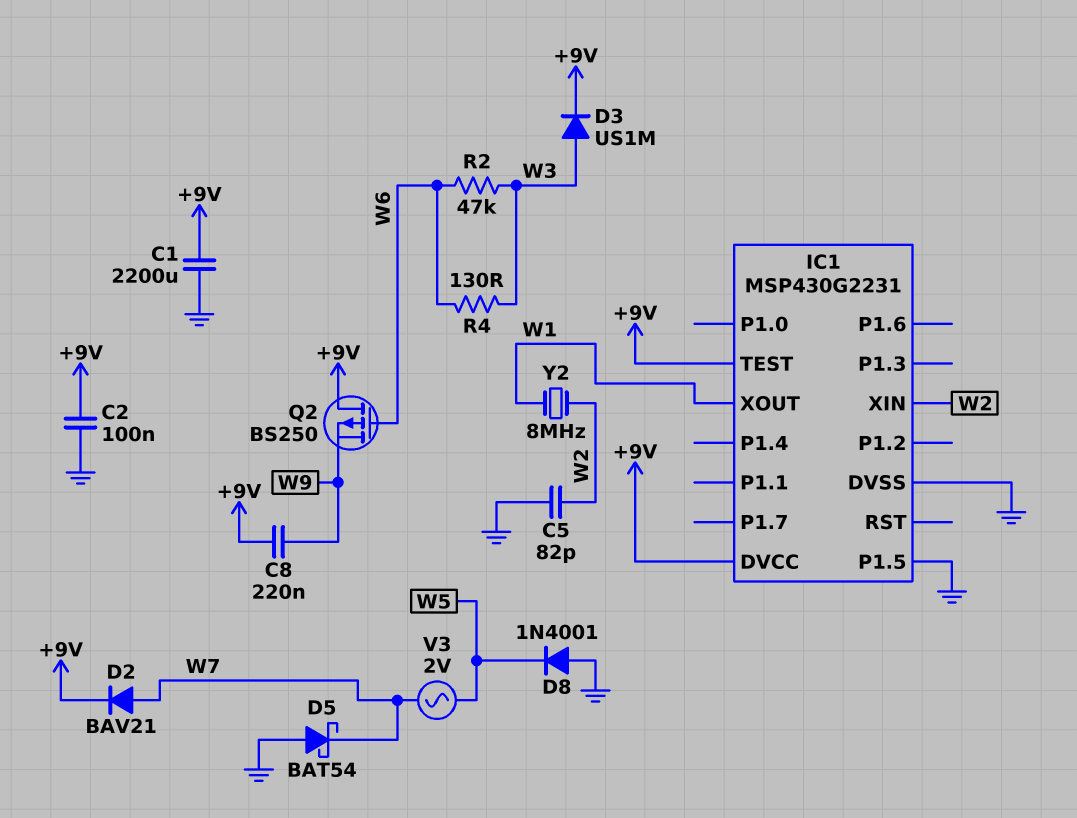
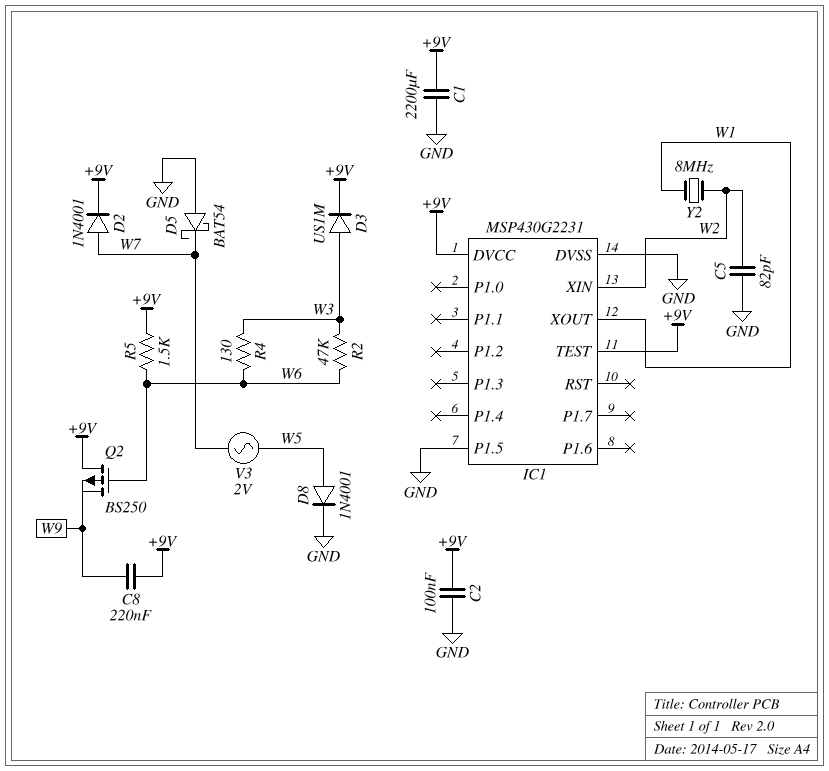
D2: diode BAV21 (A W7, K +9V) -> diode 1N4001 (A W7, K +9V)
D8: diode 1N4001 (A GND, K W5) -> diode 1N4001 (A W5, K GND)
R5: none -> 1.5k (+9V, W6)

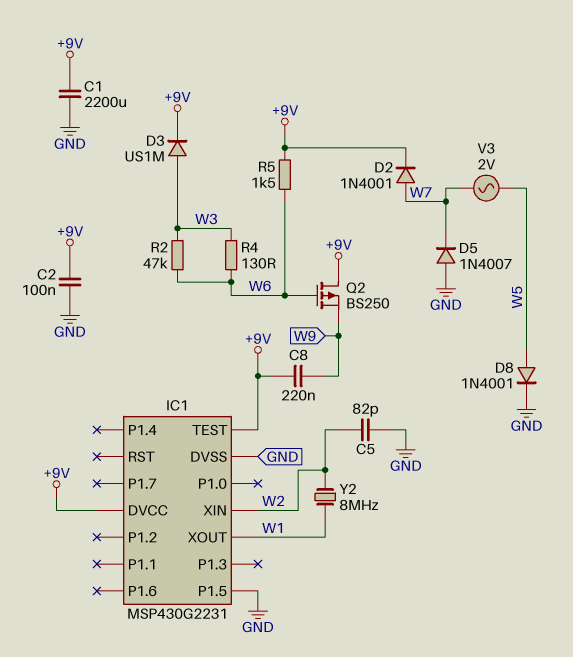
D5: schottky BAT54 (A GND, K W7) -> diode 1N4007 (A GND, K W7)

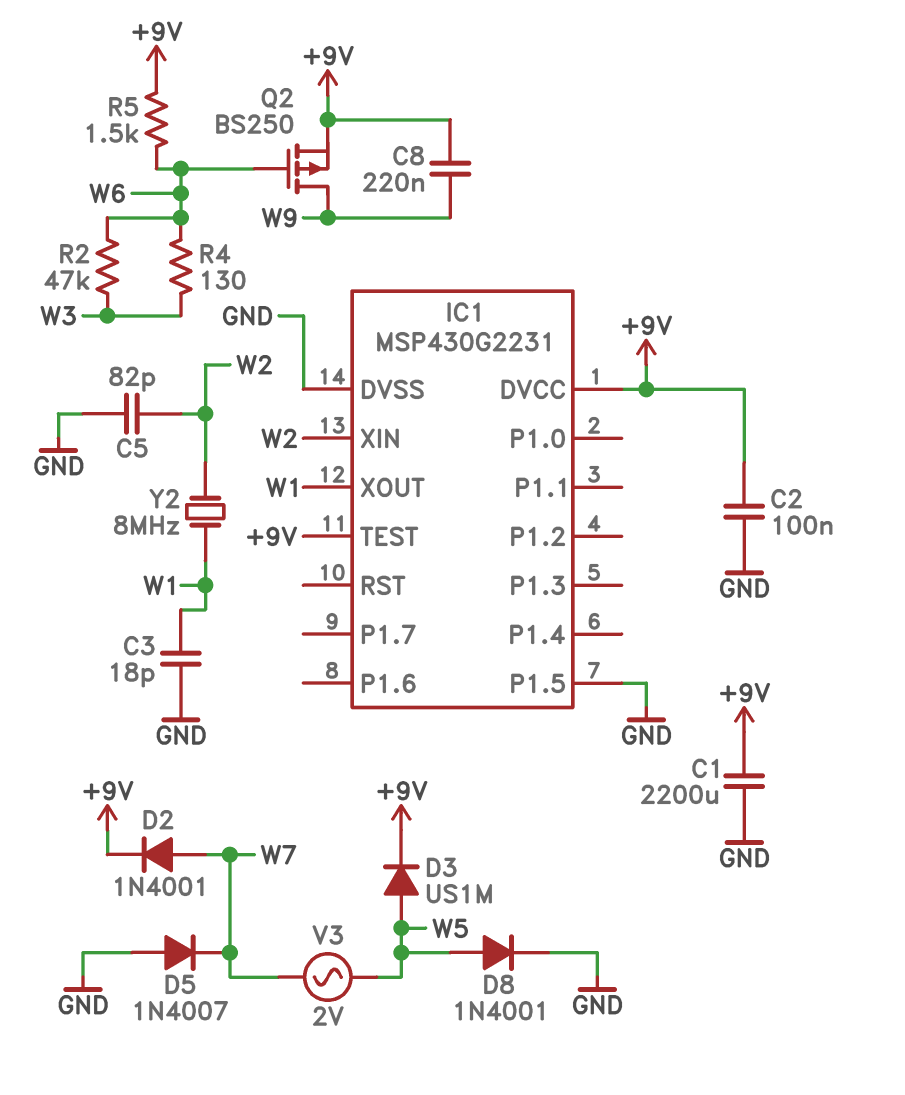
C3: none -> 18pF (GND, W1)
D3: diode US1M (A W3, K +9V) -> diode US1M (A W5, K +9V)
Q2: PMOS BS250 (G W6, D +9V, S W9) -> PMOS BS250 (G W6, D W9, S +9V)

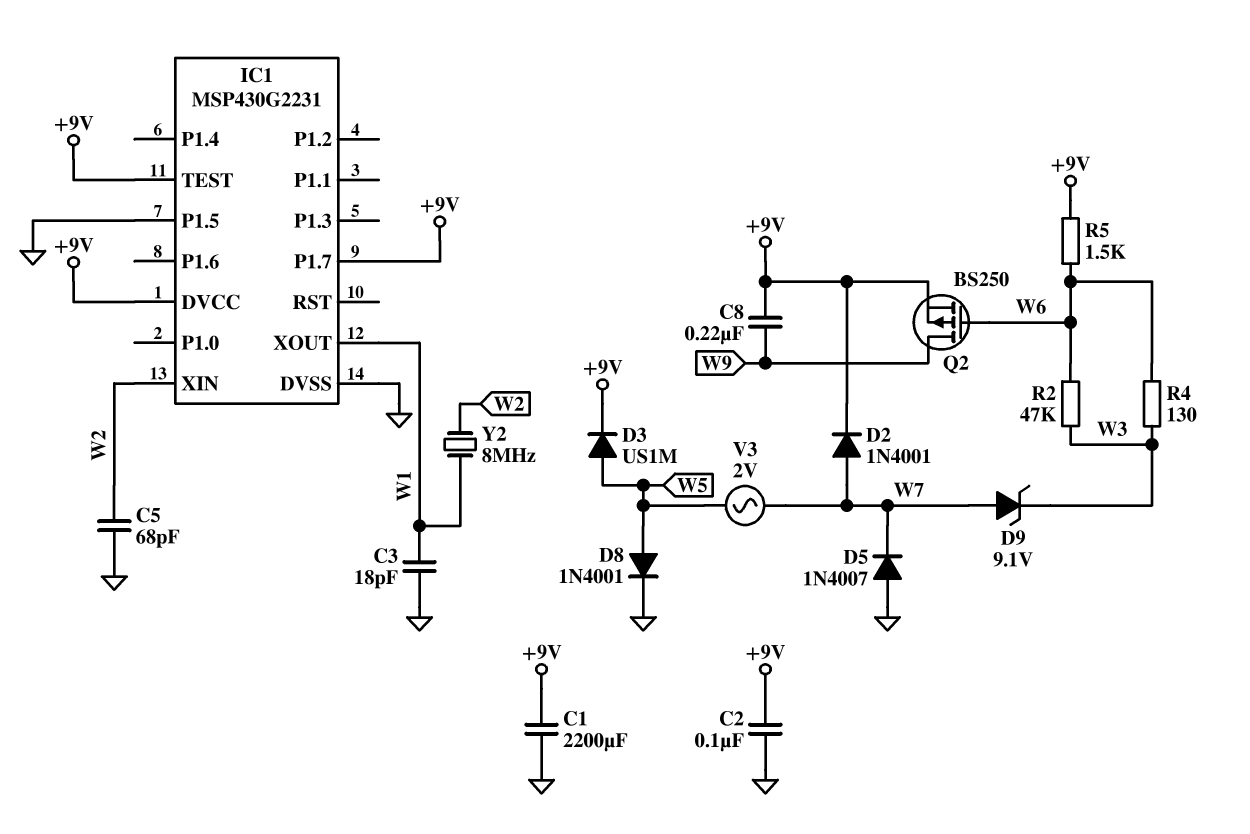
C5: 82pF (GND, W2) -> 68pF (GND, W2)
D9: none -> zener 9.1V (A W7, K W3)
IC1 pin P1.7: none -> +9V

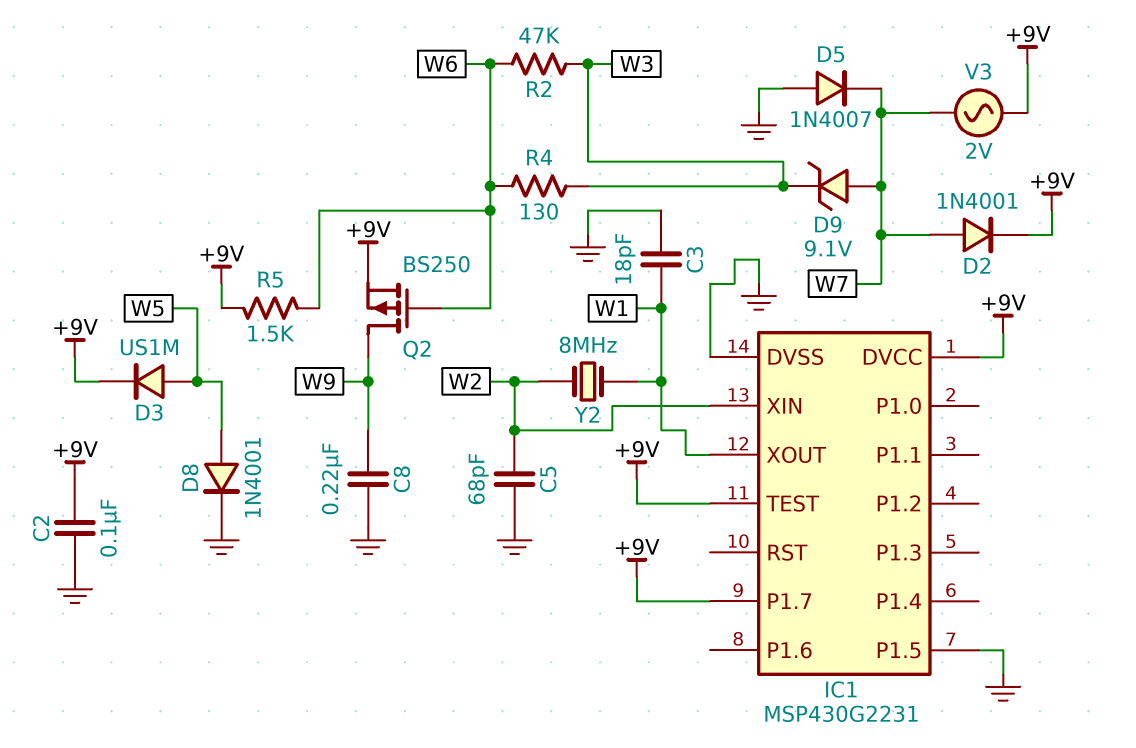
C1: 2200uF (+9V, GND) -> none
C8: 220nF (+9V, W9) -> 220nF (GND, W9)
V3: AC 2V (W5, W7) -> AC 2V (+9V, W7)

